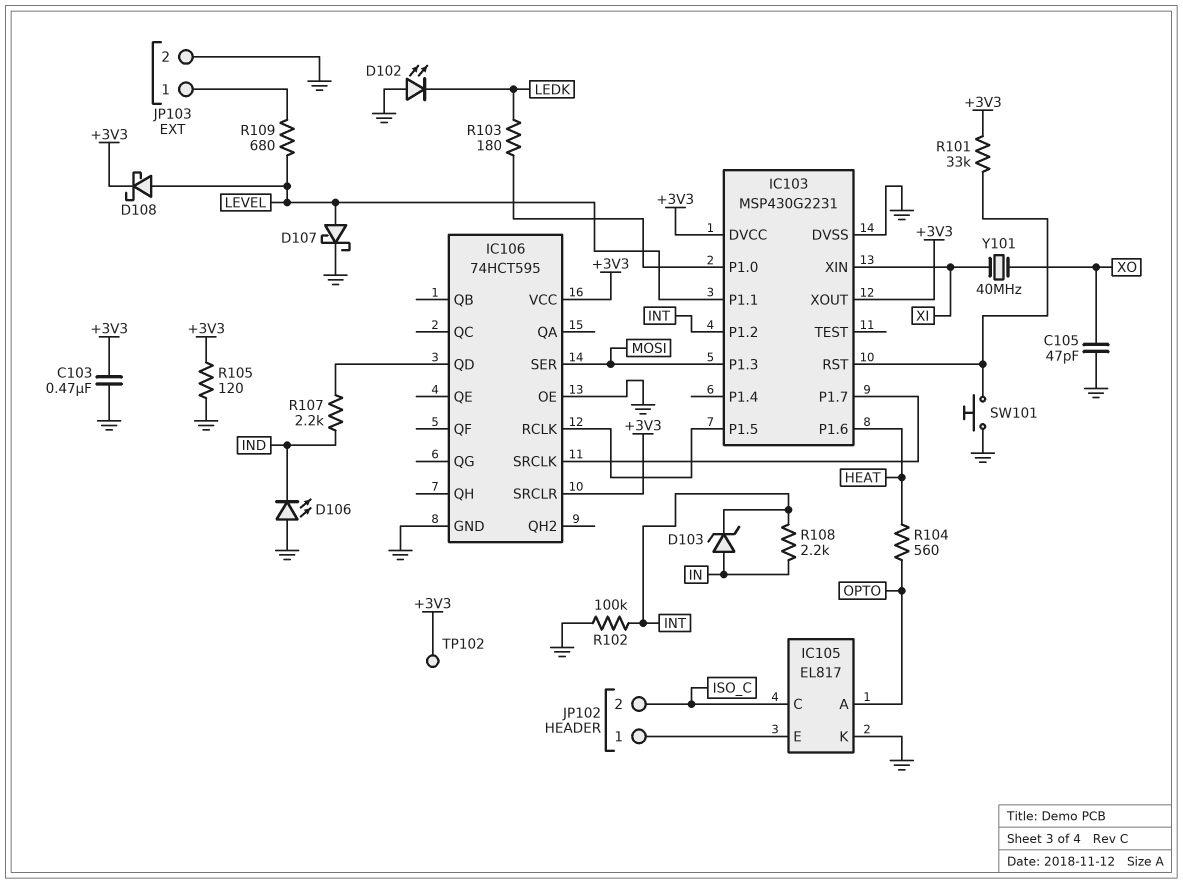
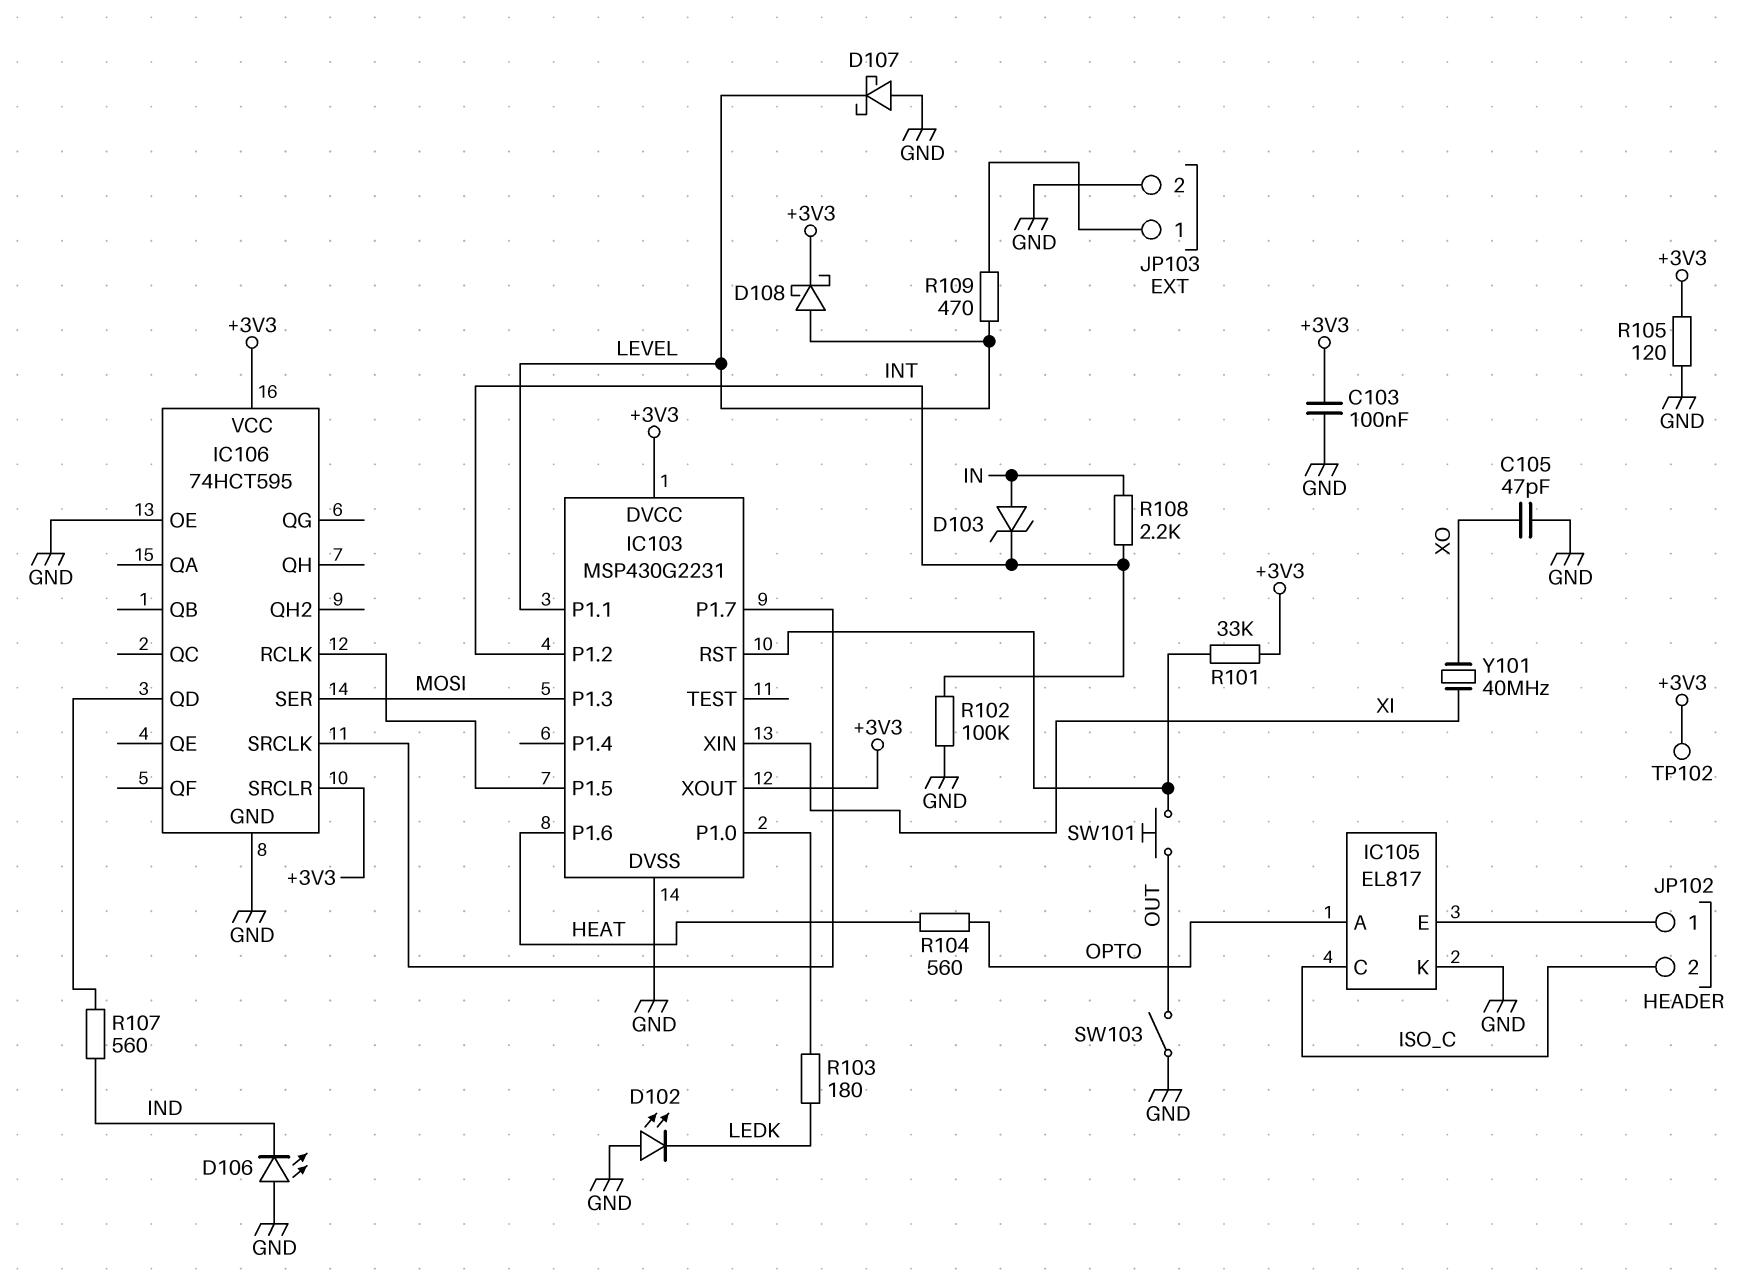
C103: 470nF (+3V3, GND) -> 100nF (+3V3, GND)
D107: schottky (A LEVEL, K GND) -> schottky (A GND, K LEVEL)
R107: 2.2k (IC106/QD, IND) -> 560 (IC106/QD, IND)
R109: 680 (JP103/1, LEVEL) -> 470 (JP103/1, LEVEL)
SW101: button (GND, IC103/RST) -> button (IC103/RST, OUT)
SW103: none -> switch (GND, OUT)

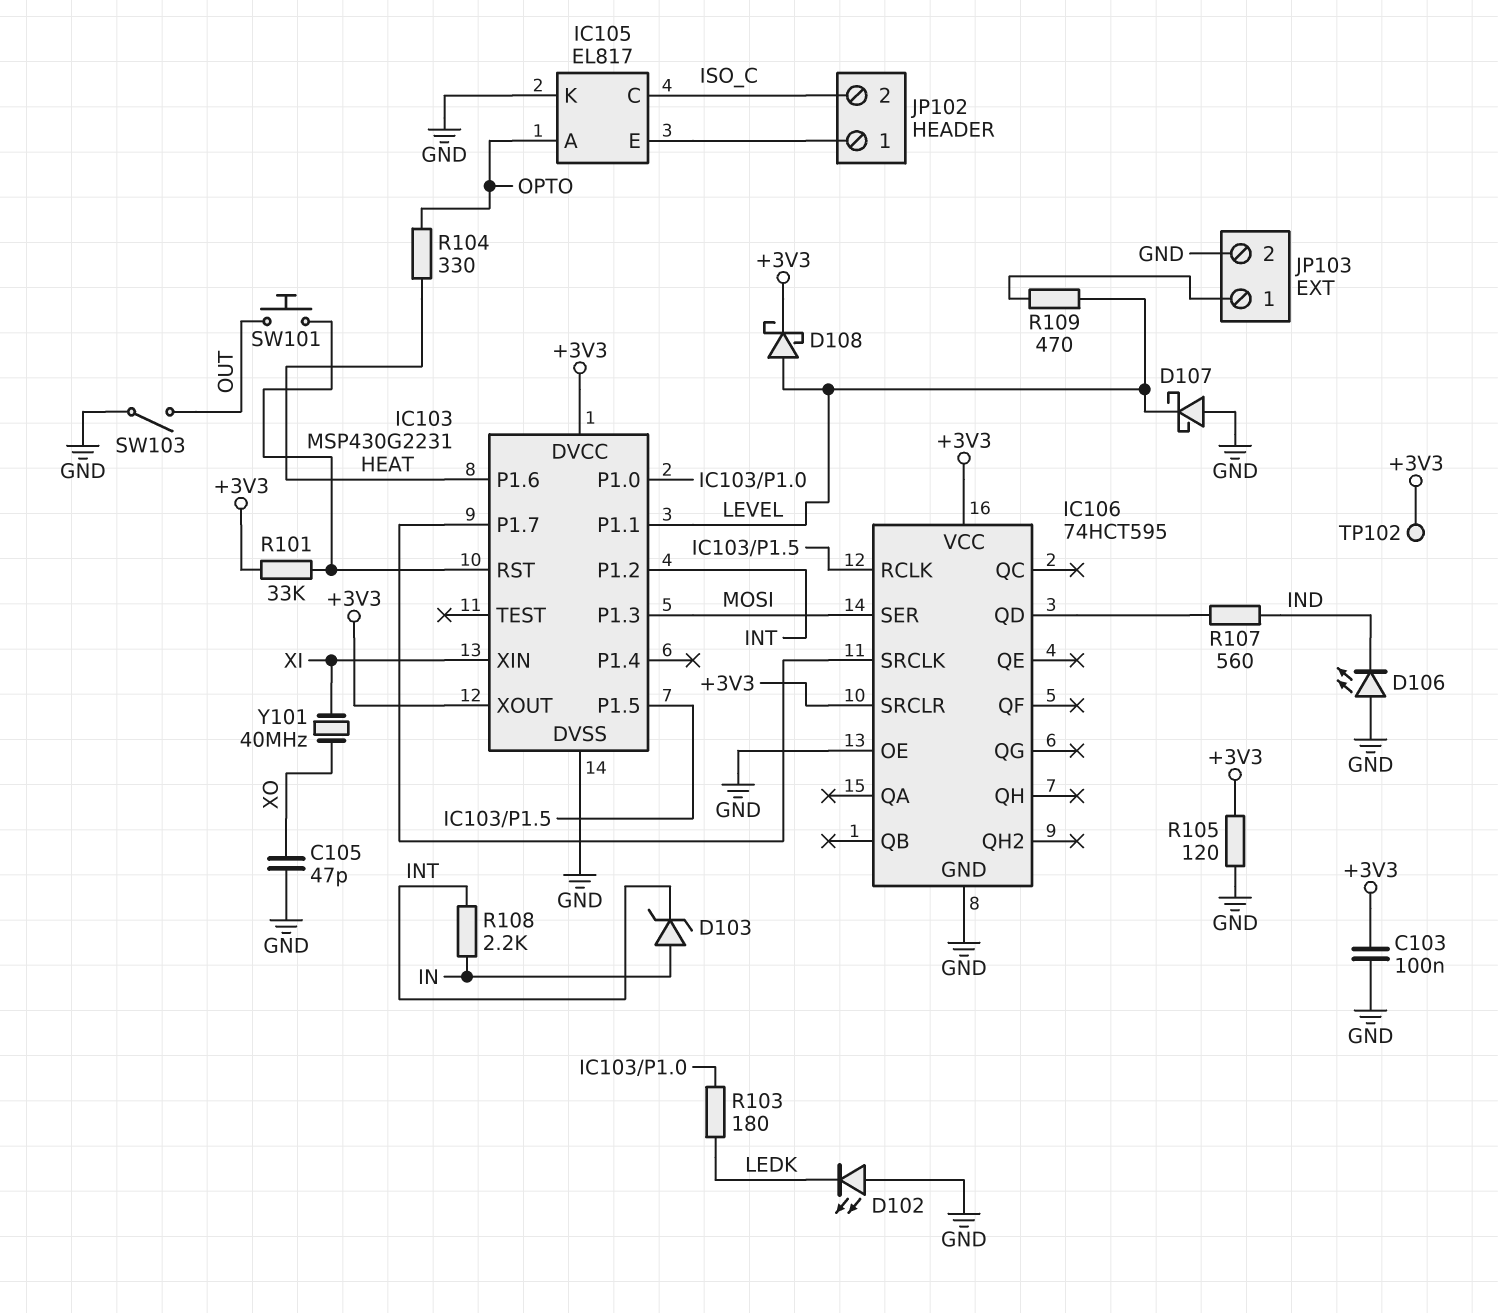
R102: 100k (GND, INT) -> none
R104: 560 (HEAT, OPTO) -> 330 (HEAT, OPTO)

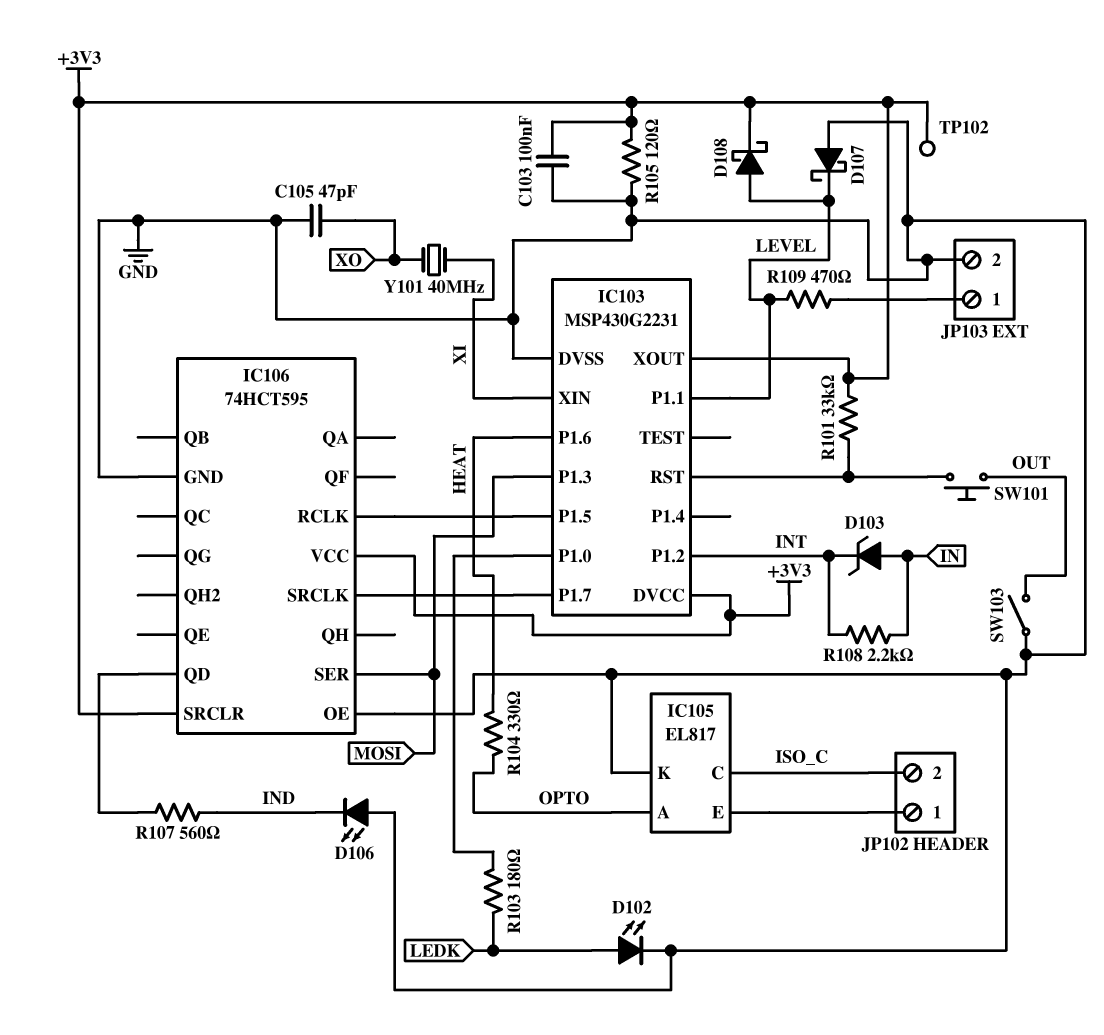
D102: LED (A GND, K LEDK) -> LED (A LEDK, K GND)

